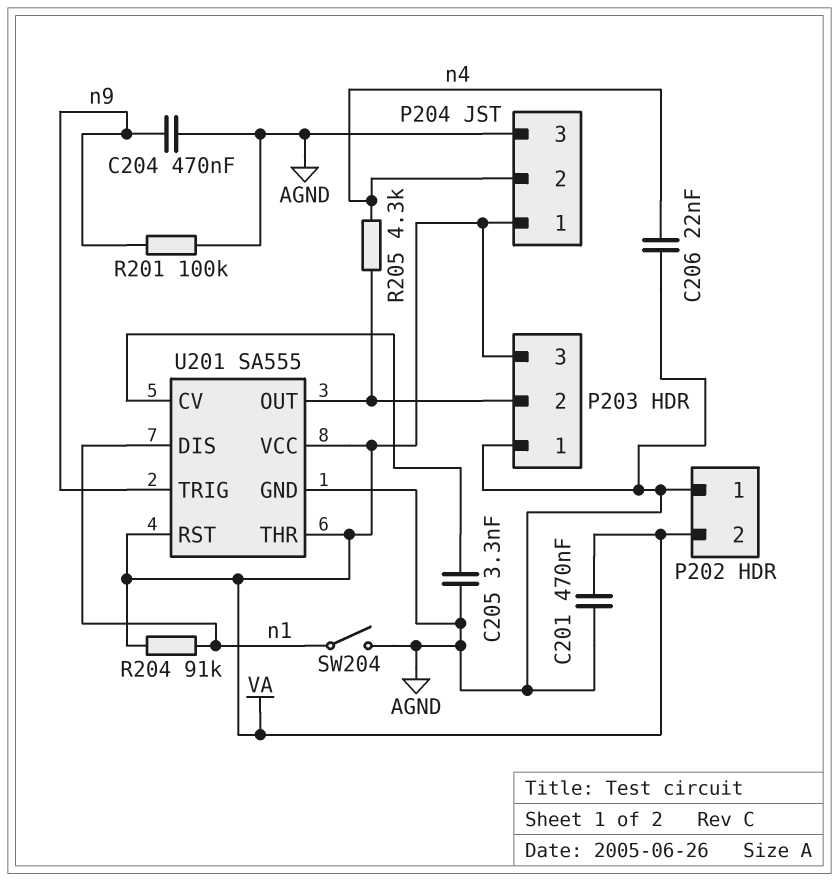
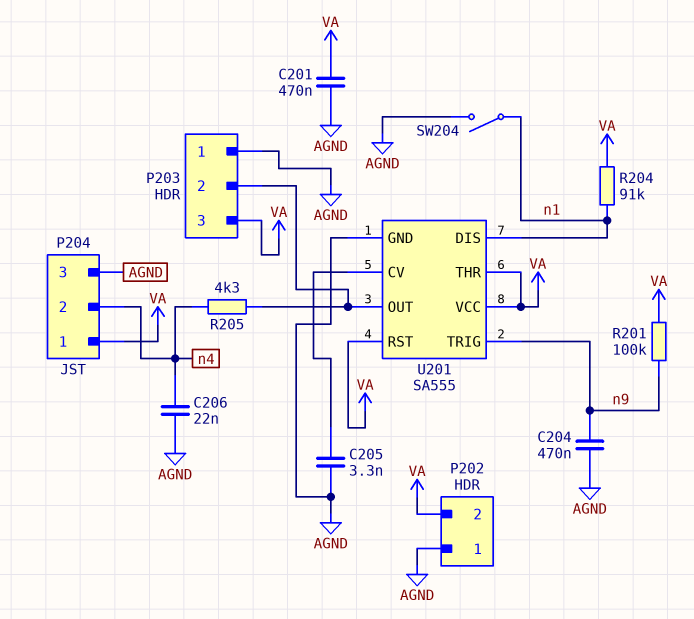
R201: 100k (AGND, n9) -> 100k (VA, n9)

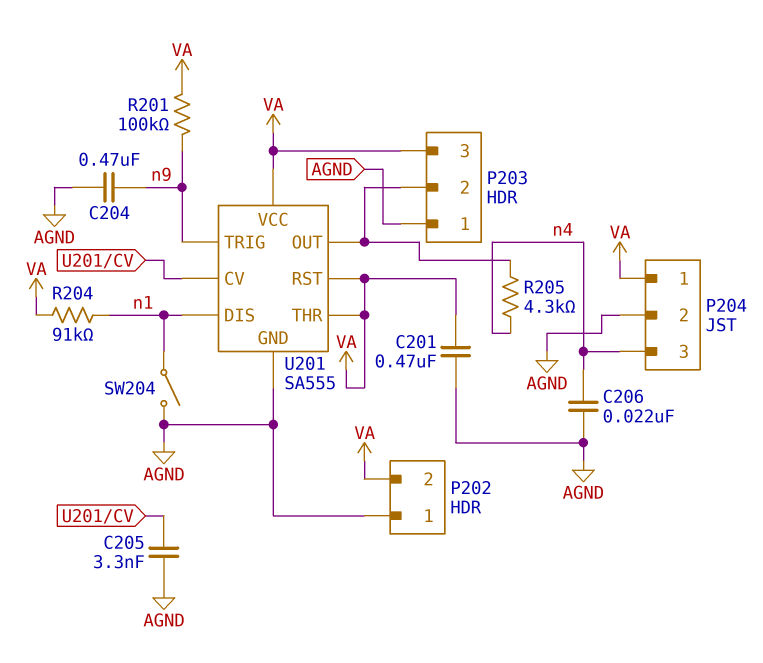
P204 pin 2: n4 -> AGND
P204 pin 3: AGND -> n4

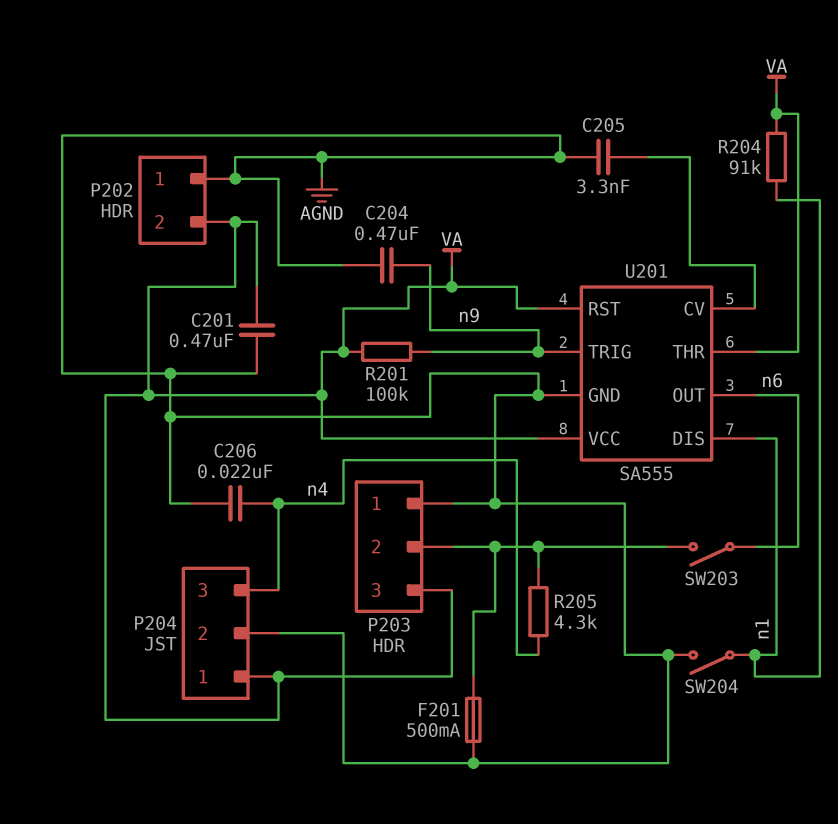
F201: none -> 500mA (AGND, P203/2)
SW203: none -> switch (P203/2, n6)
U201 pin OUT: P203/2 -> n6

